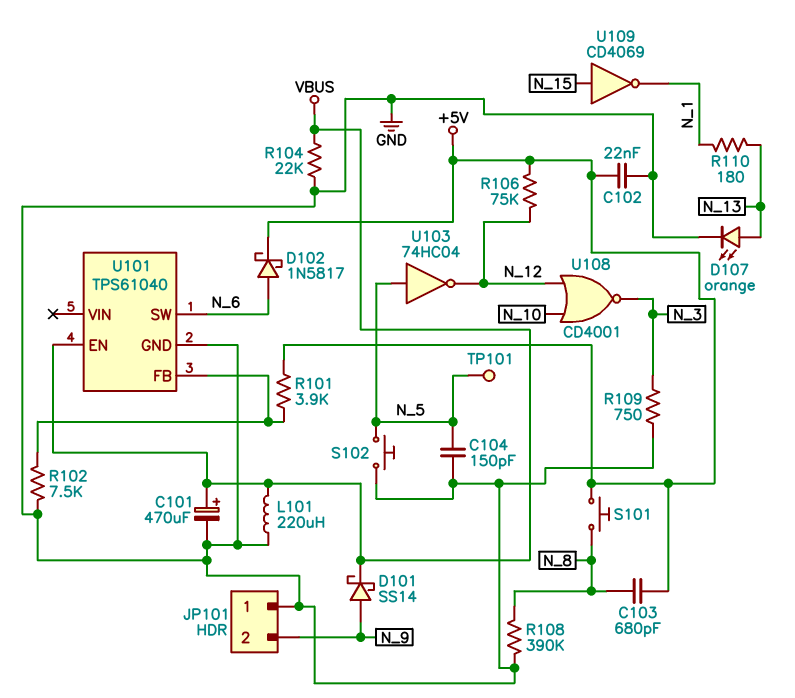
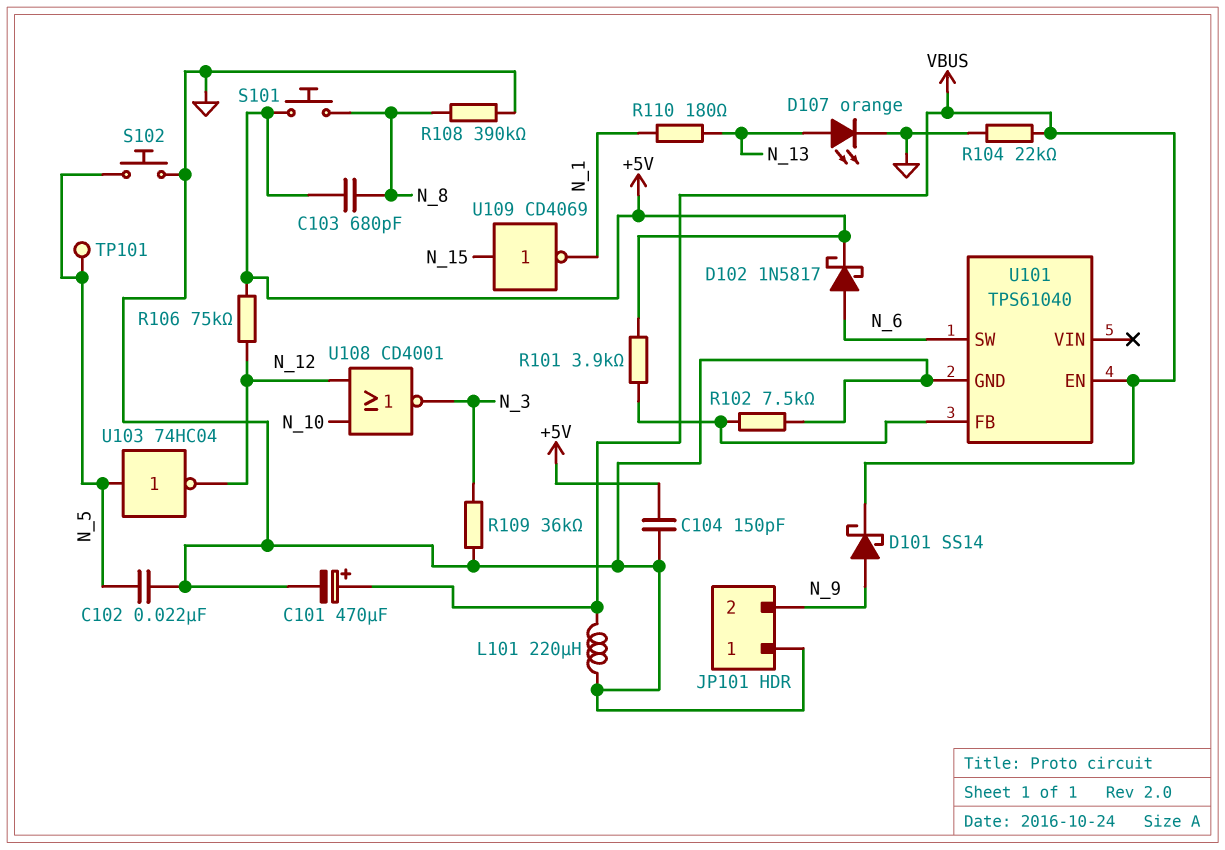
C102: 22nF (+5V, GND) -> 22nF (GND, N_5)
C104: 150pF (GND, N_5) -> 150pF (+5V, GND)
R109: 750 (GND, N_3) -> 36k (GND, N_3)

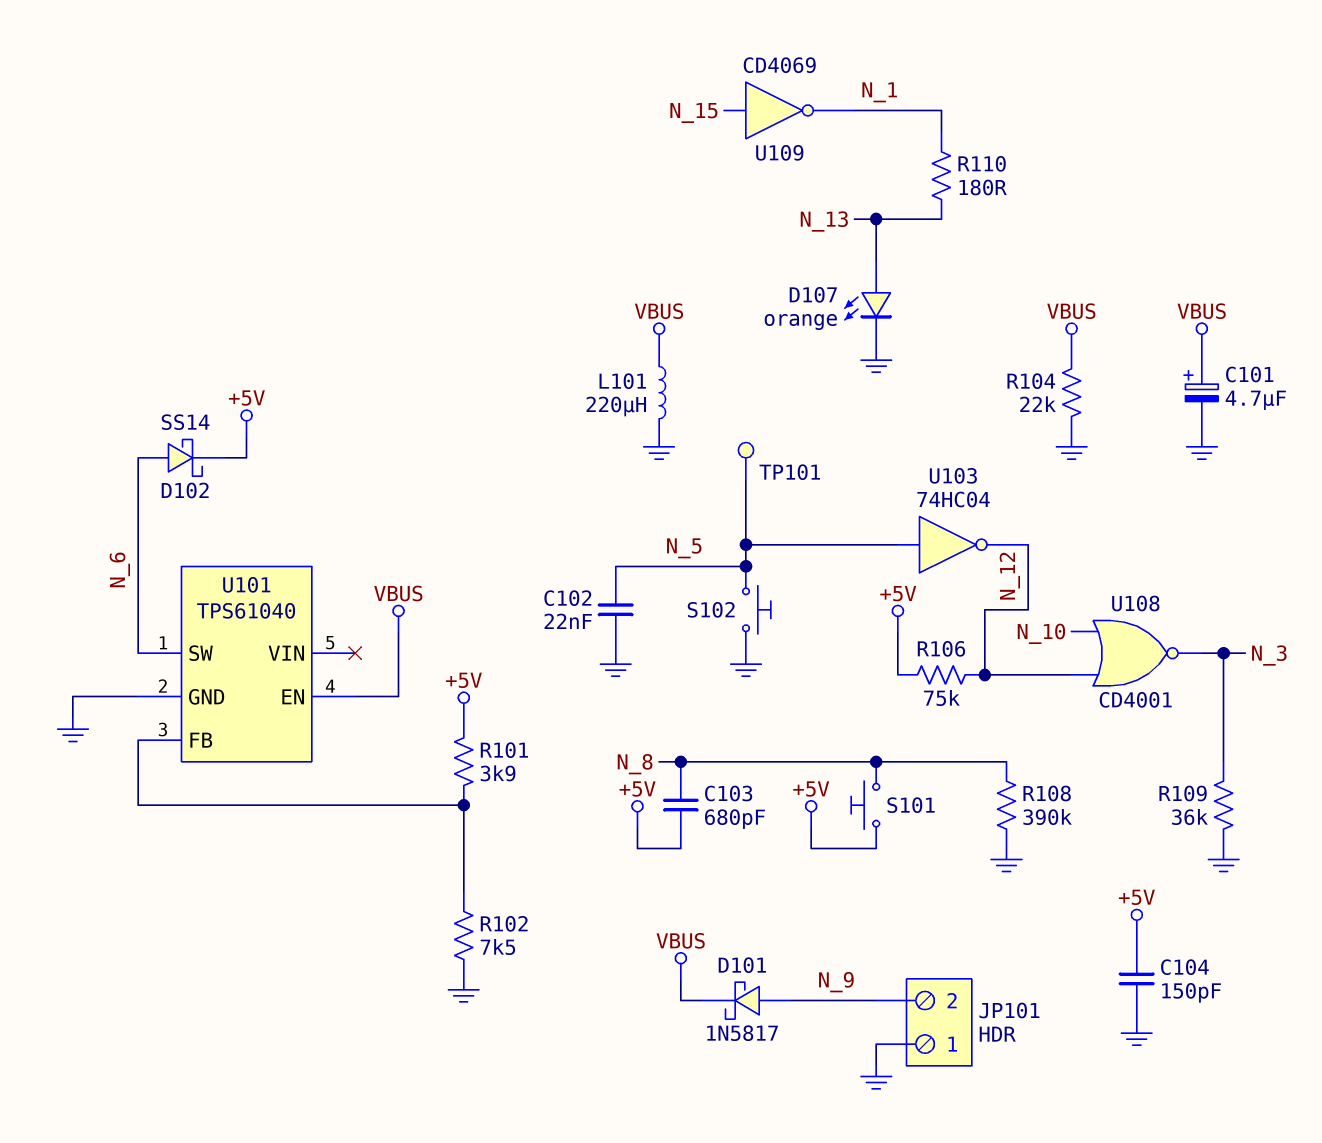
C101: 470uF (plus VBUS, minus GND) -> 4.7uF (plus VBUS, minus GND)
D101: schottky SS14 (A N_9, K VBUS) -> schottky 1N5817 (A N_9, K VBUS)
D102: schottky 1N5817 (A N_6, K +5V) -> schottky SS14 (A N_6, K +5V)

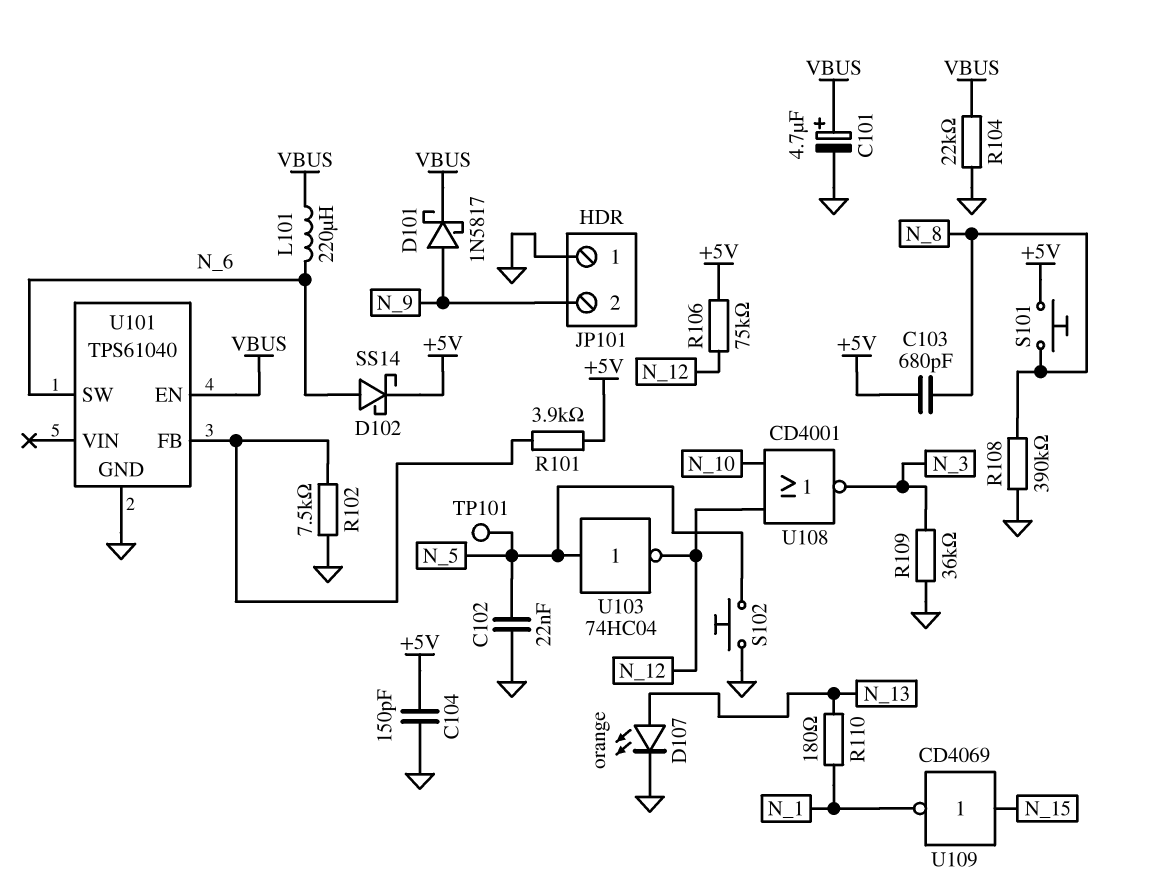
L101: 220uH (GND, VBUS) -> 220uH (N_6, VBUS)

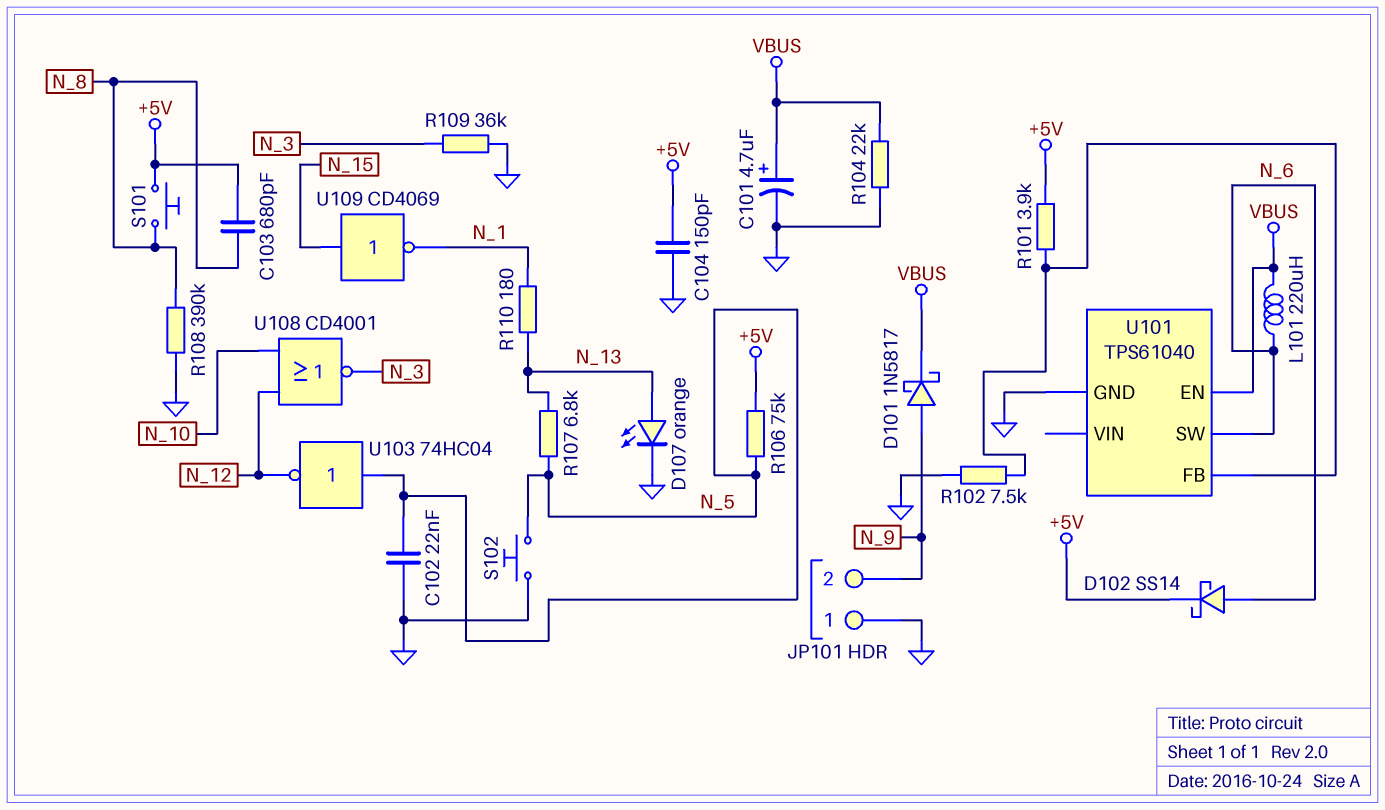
R106: 75k (+5V, N_12) -> 75k (+5V, N_5)
R107: none -> 6.8k (N_5, N_13)
TP101: test point (N_5) -> none

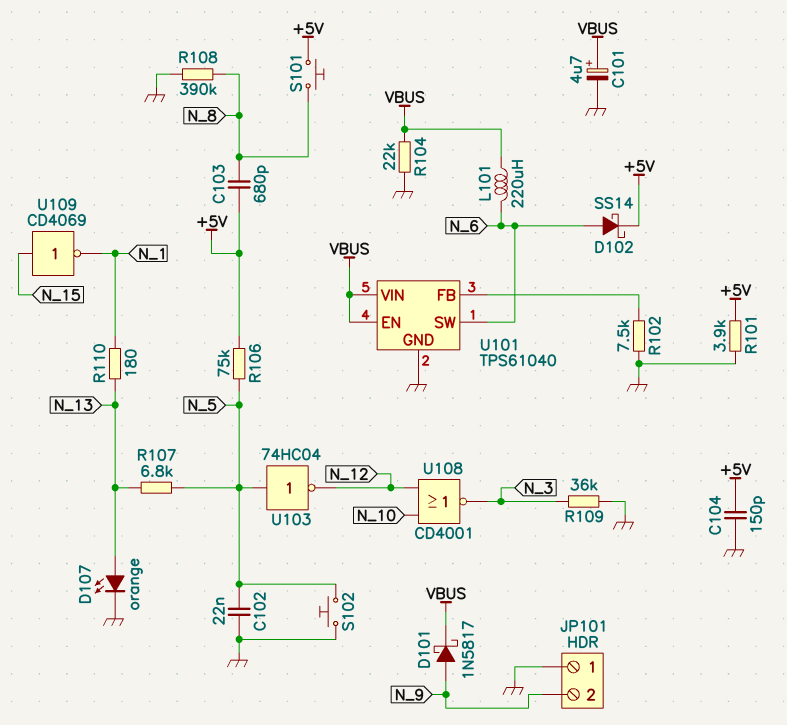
R101: 3.9k (+5V, U101/FB) -> 3.9k (+5V, GND)
U101 pin VIN: none -> VBUS

